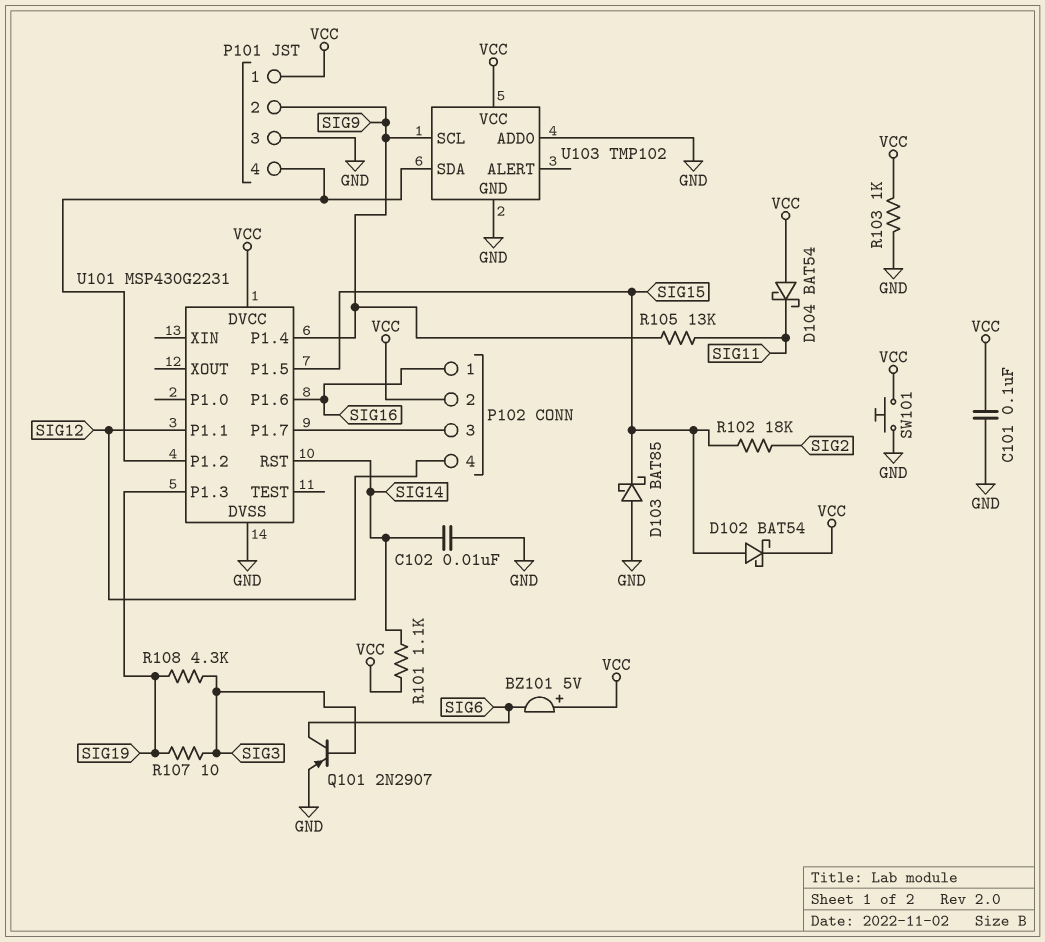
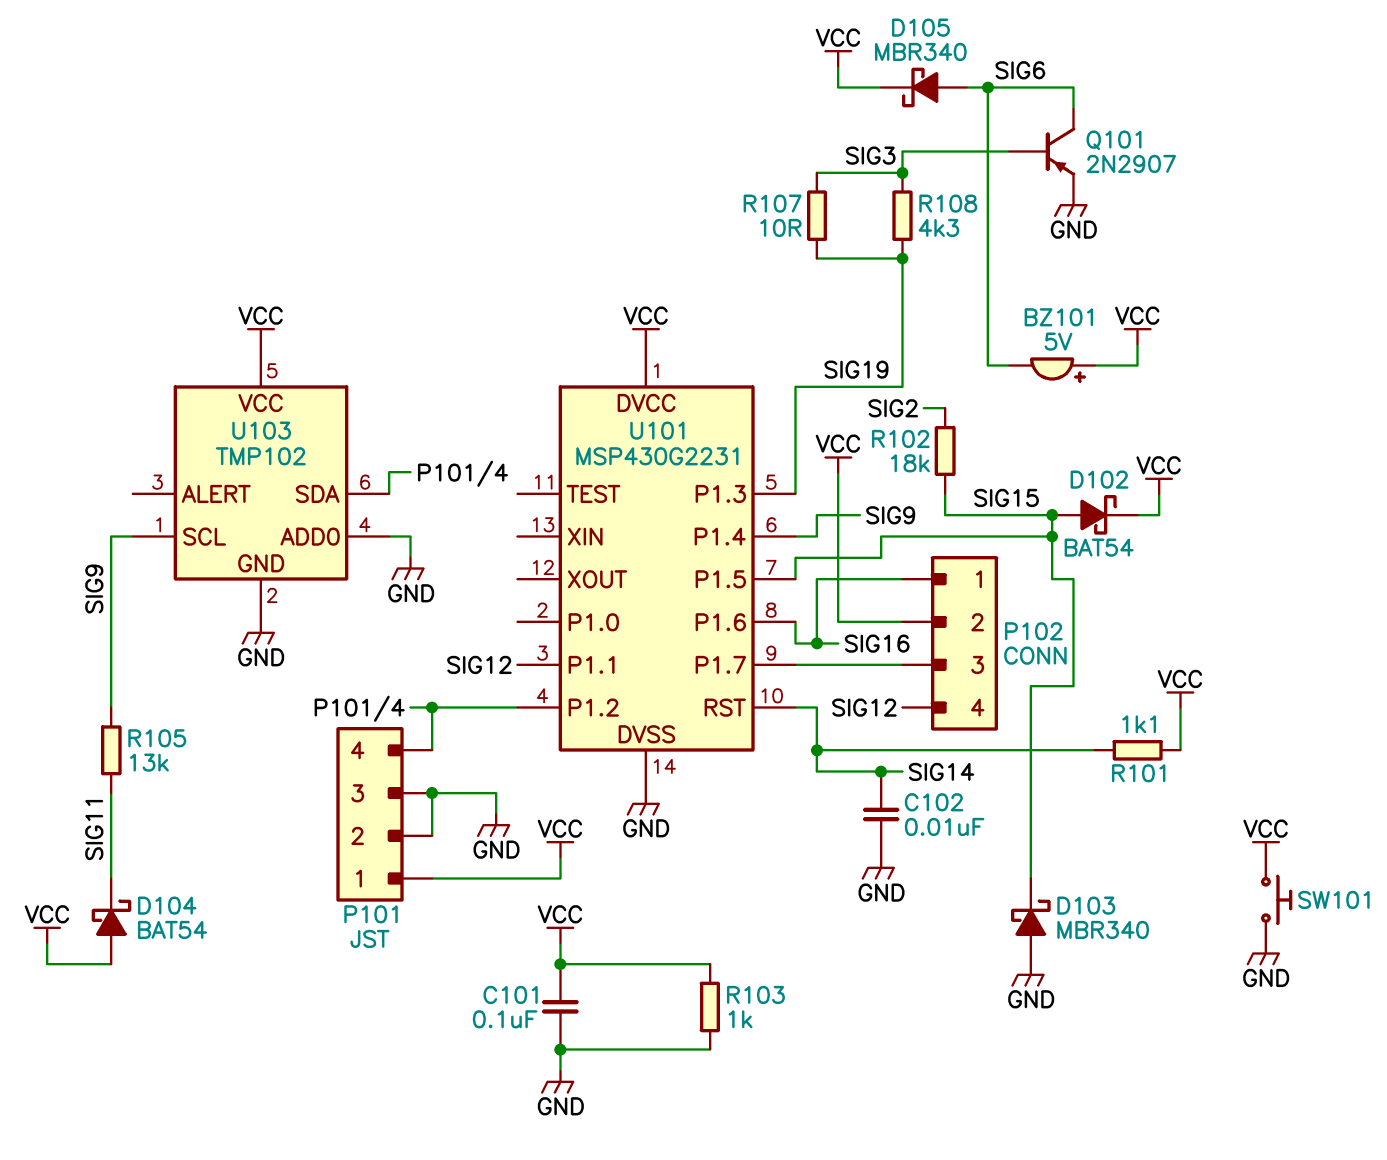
D103: schottky BAT85 (A GND, K SIG15) -> schottky MBR340 (A GND, K SIG15)
D105: none -> schottky MBR340 (A SIG6, K VCC)
P101 pin 2: SIG9 -> GND

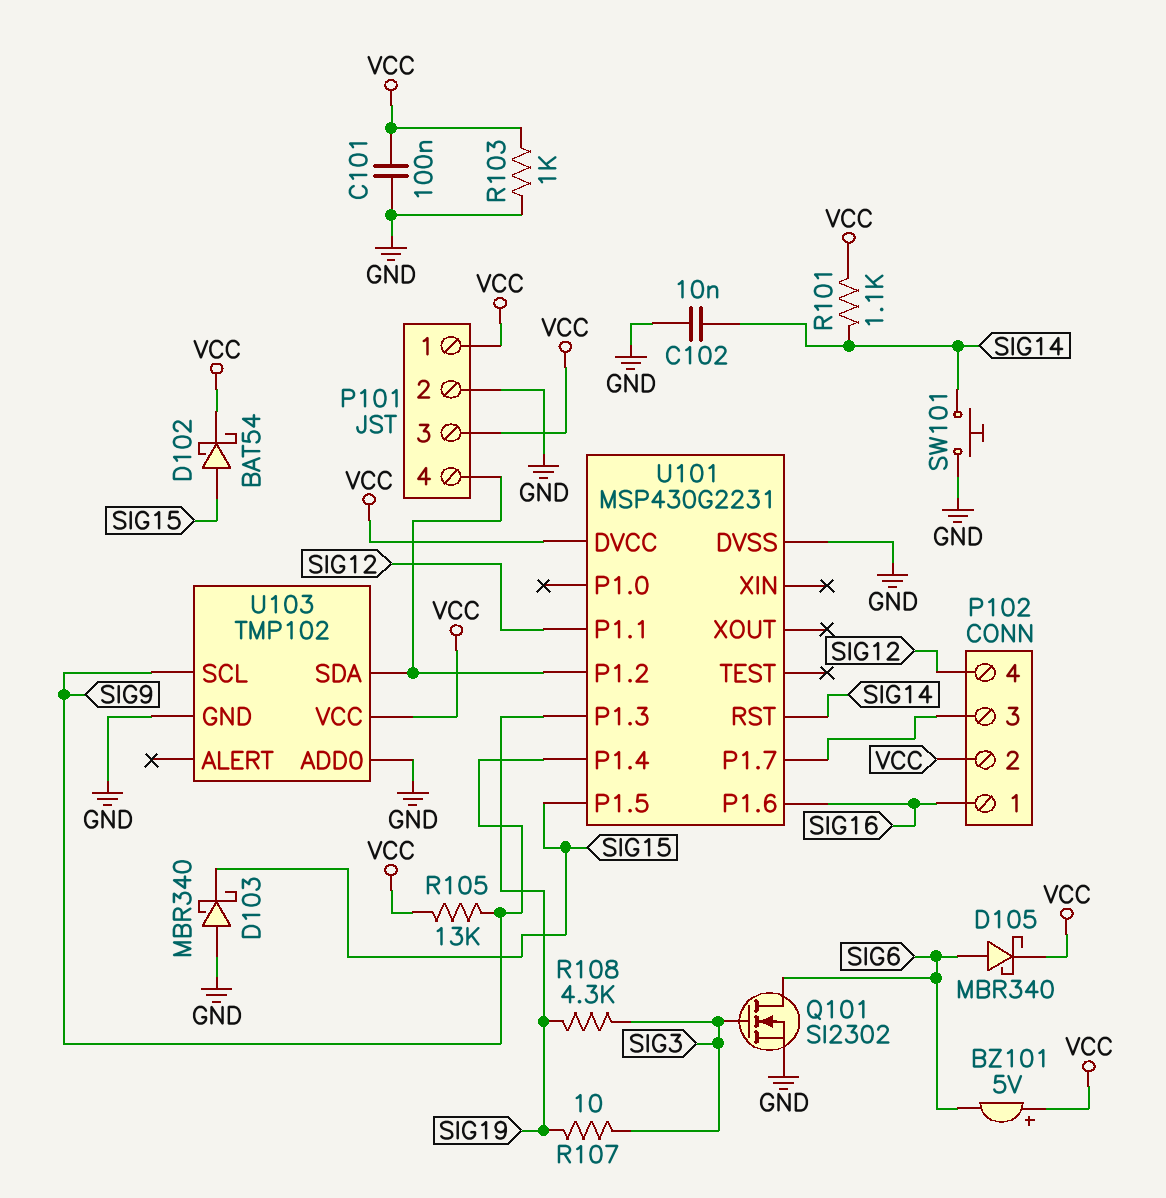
D104: schottky BAT54 (A VCC, K SIG11) -> none
P101 pin 3: GND -> VCC
Q101: PNP 2N2907 (B SIG3, C SIG6, E GND) -> NMOS SI2302 (G SIG3, D SIG6, S GND)
R102: 18k (SIG2, SIG15) -> none
R105: 13k (SIG9, SIG11) -> 13k (SIG9, VCC)
SW101: button (GND, VCC) -> button (GND, SIG14)

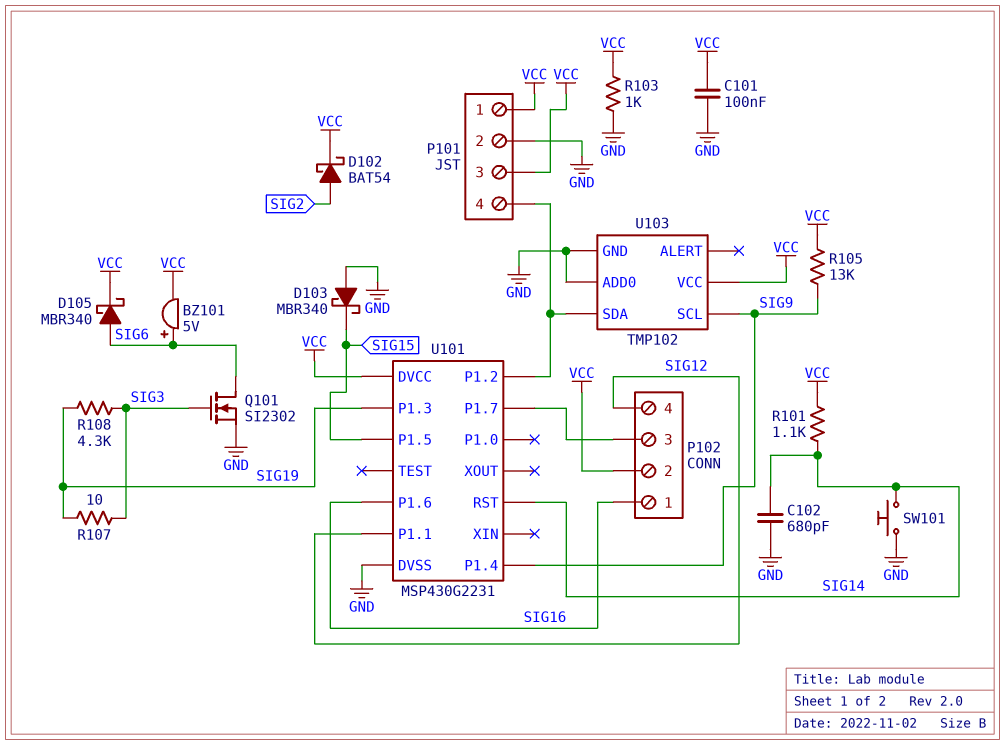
BZ101: buzzer 5V (plus VCC, minus SIG6) -> buzzer 5V (plus SIG6, minus VCC)
C102: 10nF (GND, SIG14) -> 680pF (GND, SIG14)
D102: schottky BAT54 (A SIG15, K VCC) -> schottky BAT54 (A SIG2, K VCC)

